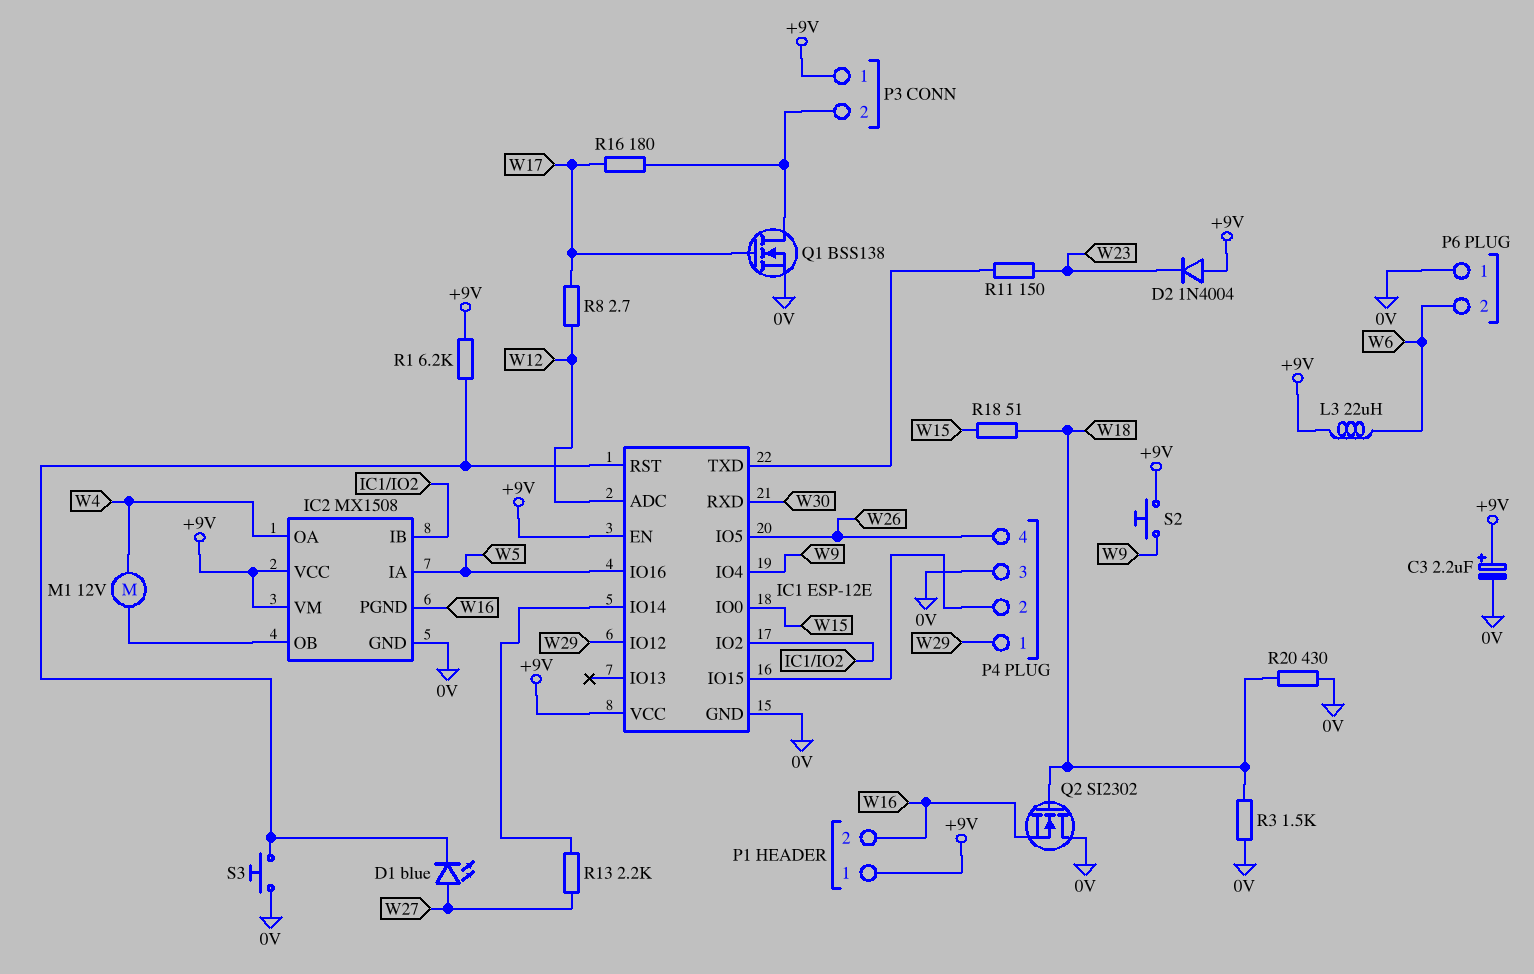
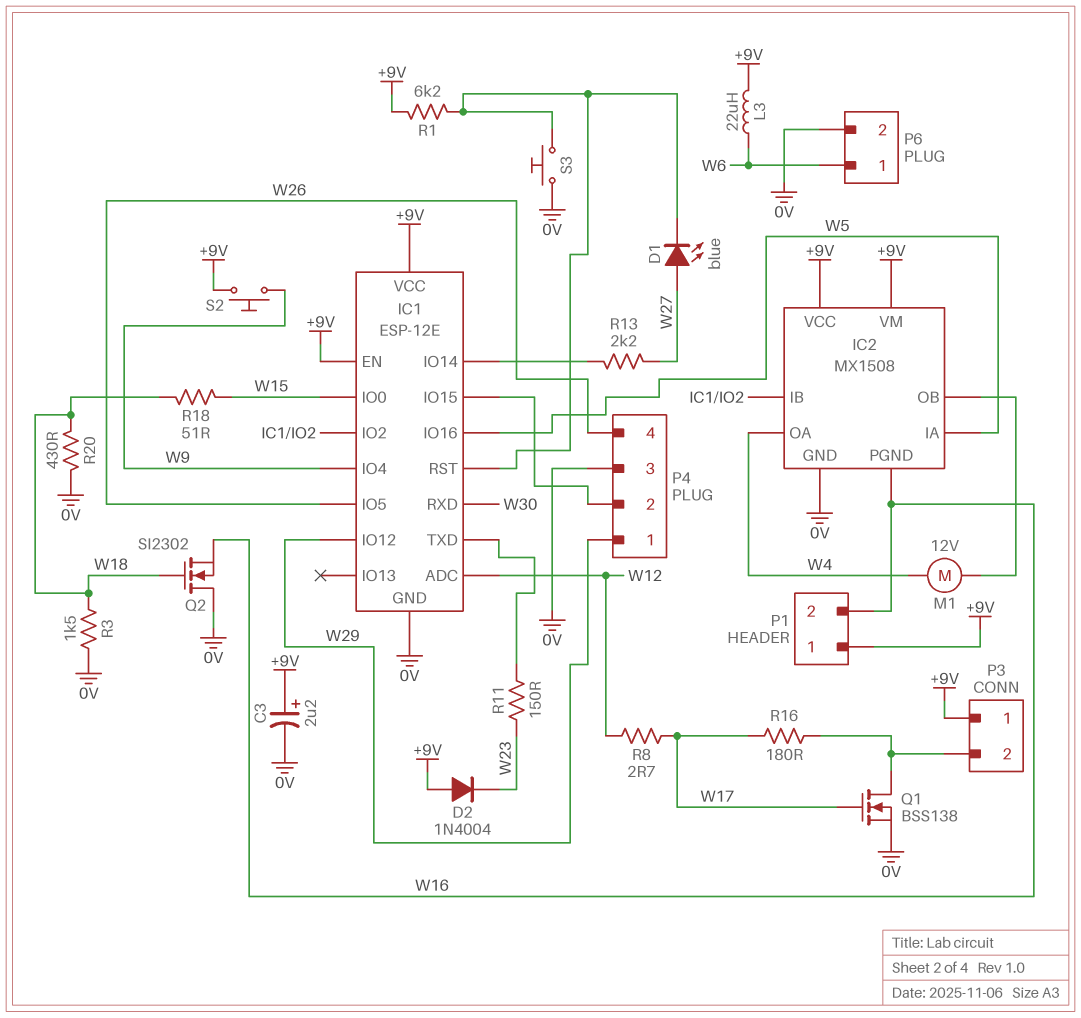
P6 pin 1: 0V -> W6
P6 pin 2: W6 -> 0V

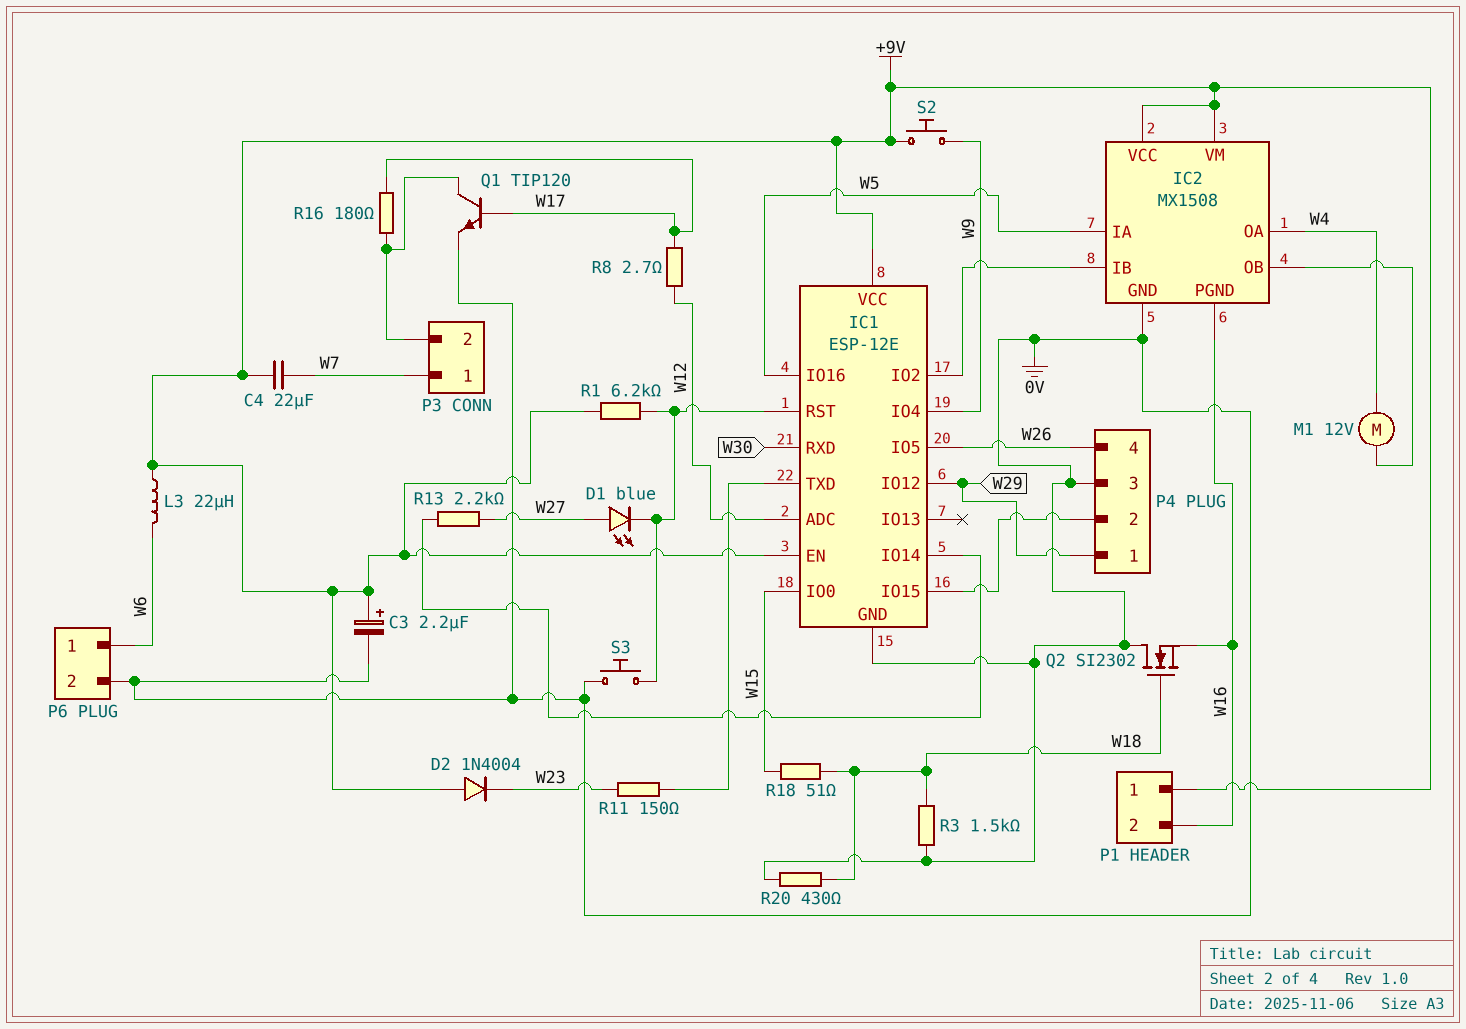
C4: none -> 22uF (+9V, W7)
P3 pin 1: +9V -> W7
Q1: NMOS BSS138 (G W17, D P3/2, S 0V) -> NPN TIP120 (B W17, C P3/2, E 0V)

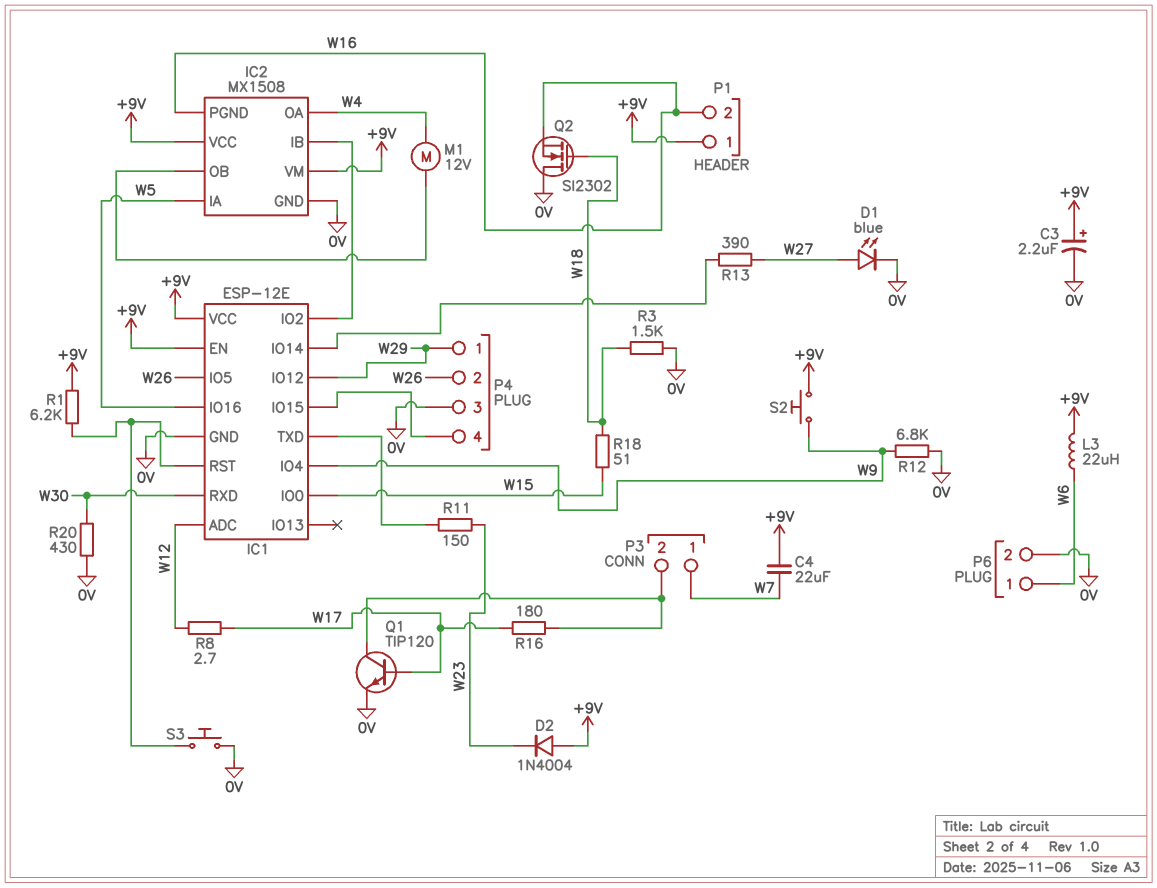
D1: LED blue (A W27, K IC1/RST) -> LED blue (A W27, K 0V)
P4 pin 2: IC1/IO15 -> W26
P4 pin 4: W26 -> IC1/IO15
R12: none -> 6.8k (0V, W9)
R13: 2.2k (IC1/IO14, W27) -> 390 (IC1/IO14, W27)
R20: 430 (0V, W18) -> 430 (0V, W30)

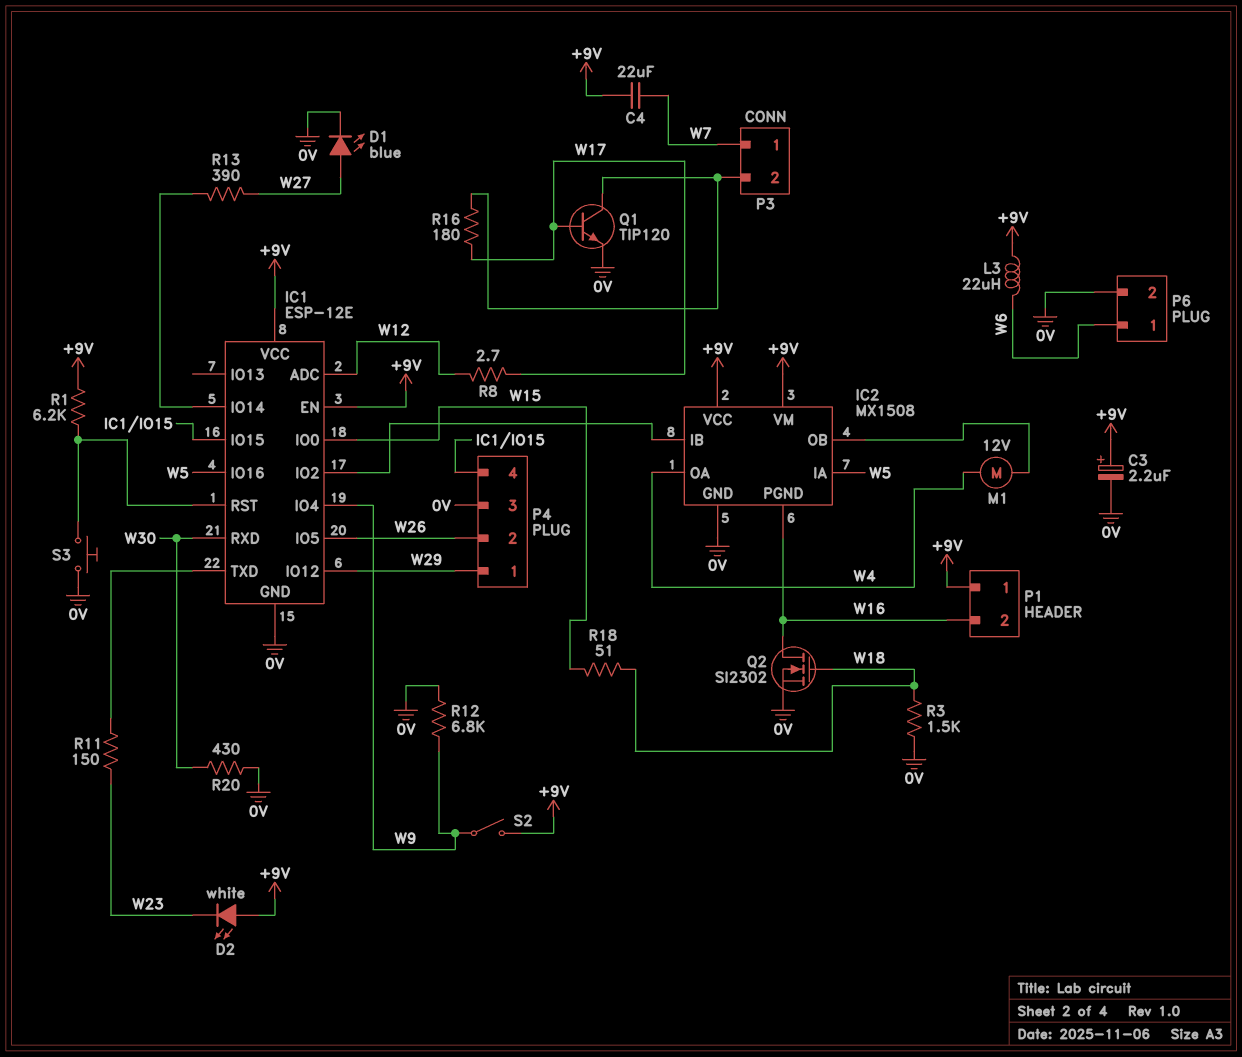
D2: diode 1N4004 (A +9V, K W23) -> LED white (A +9V, K W23)
Q2: NMOS SI2302 (G W18, D 0V, S W16) -> NMOS SI2302 (G W18, D W16, S 0V)
S2: button (+9V, W9) -> switch (+9V, W9)

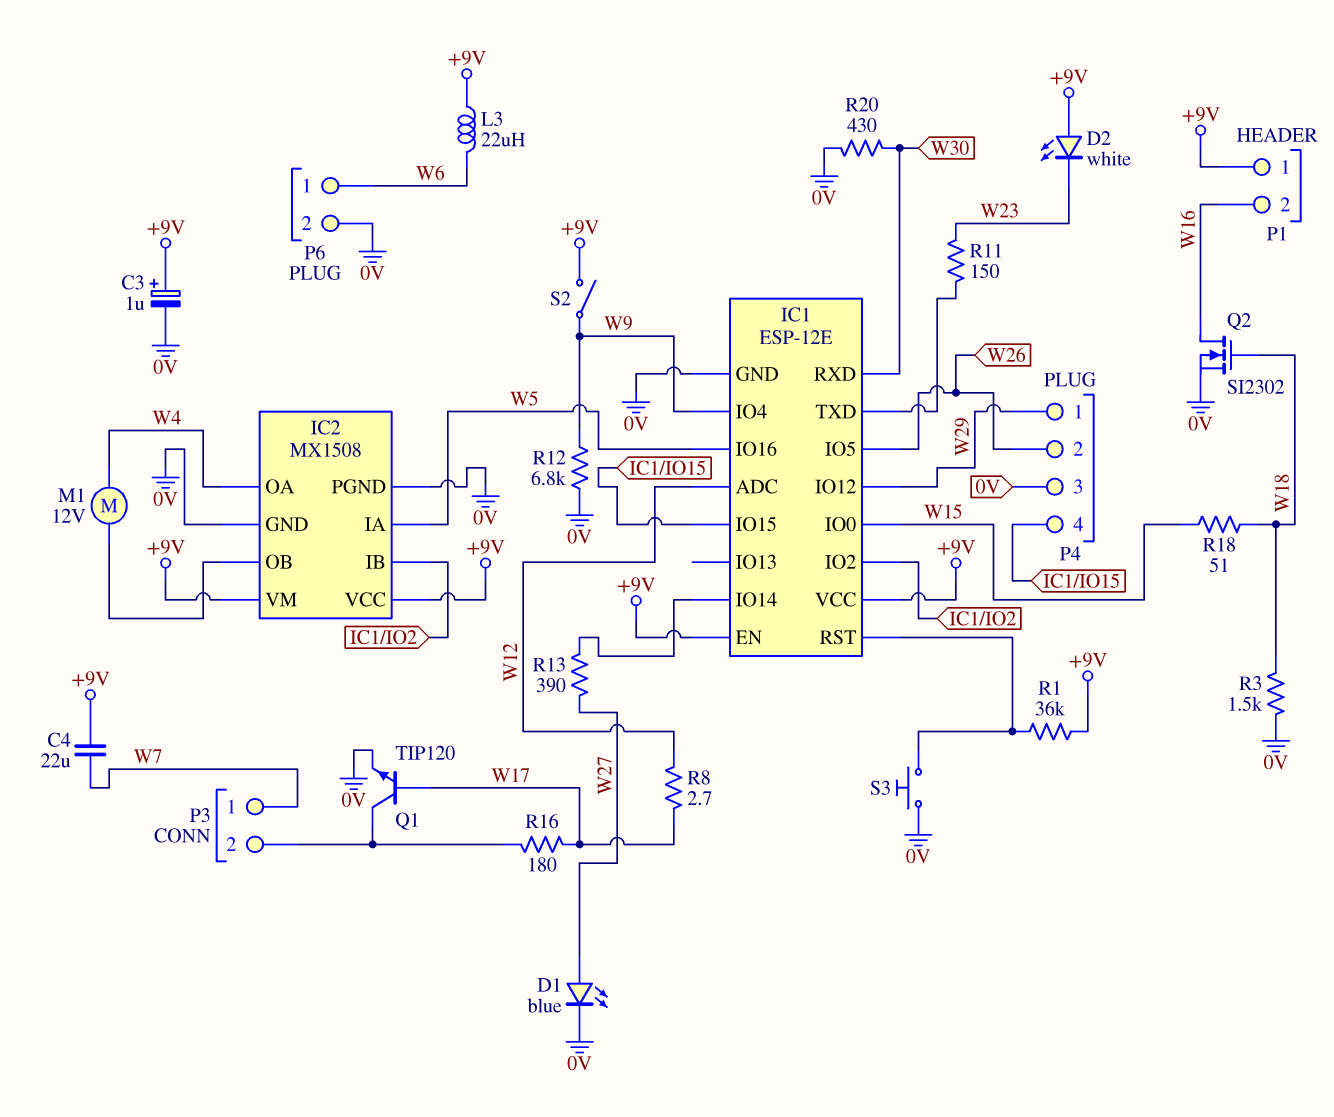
C3: 2.2uF (plus +9V, minus 0V) -> 1uF (plus +9V, minus 0V)
IC2 pin PGND: W16 -> 0V
R1: 6.2k (+9V, IC1/RST) -> 36k (+9V, IC1/RST)

